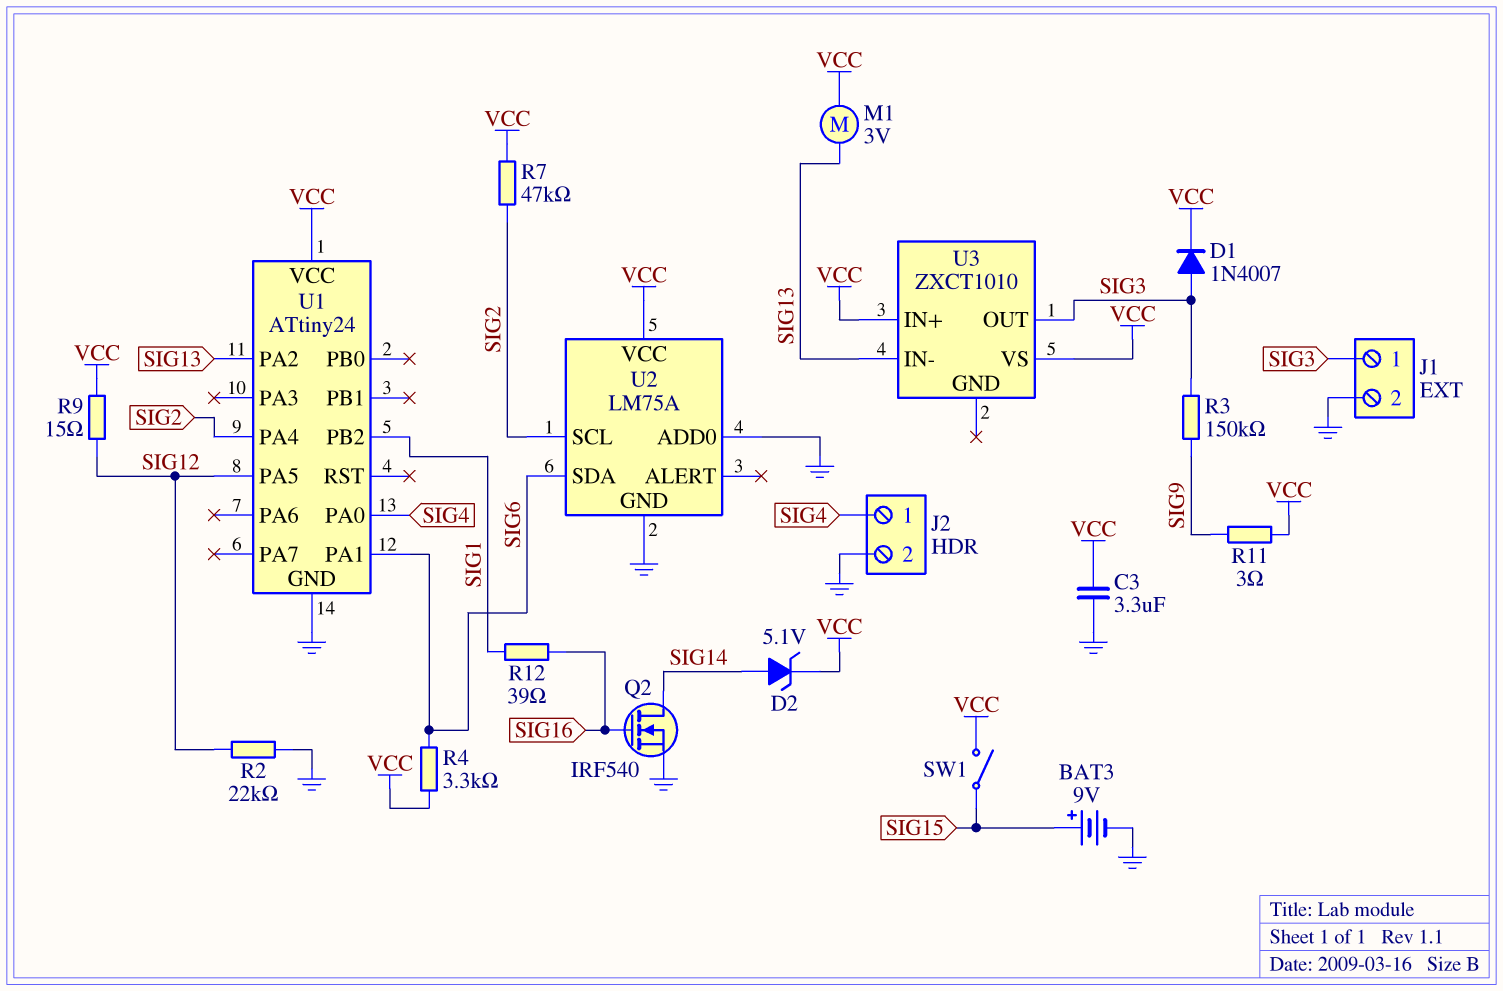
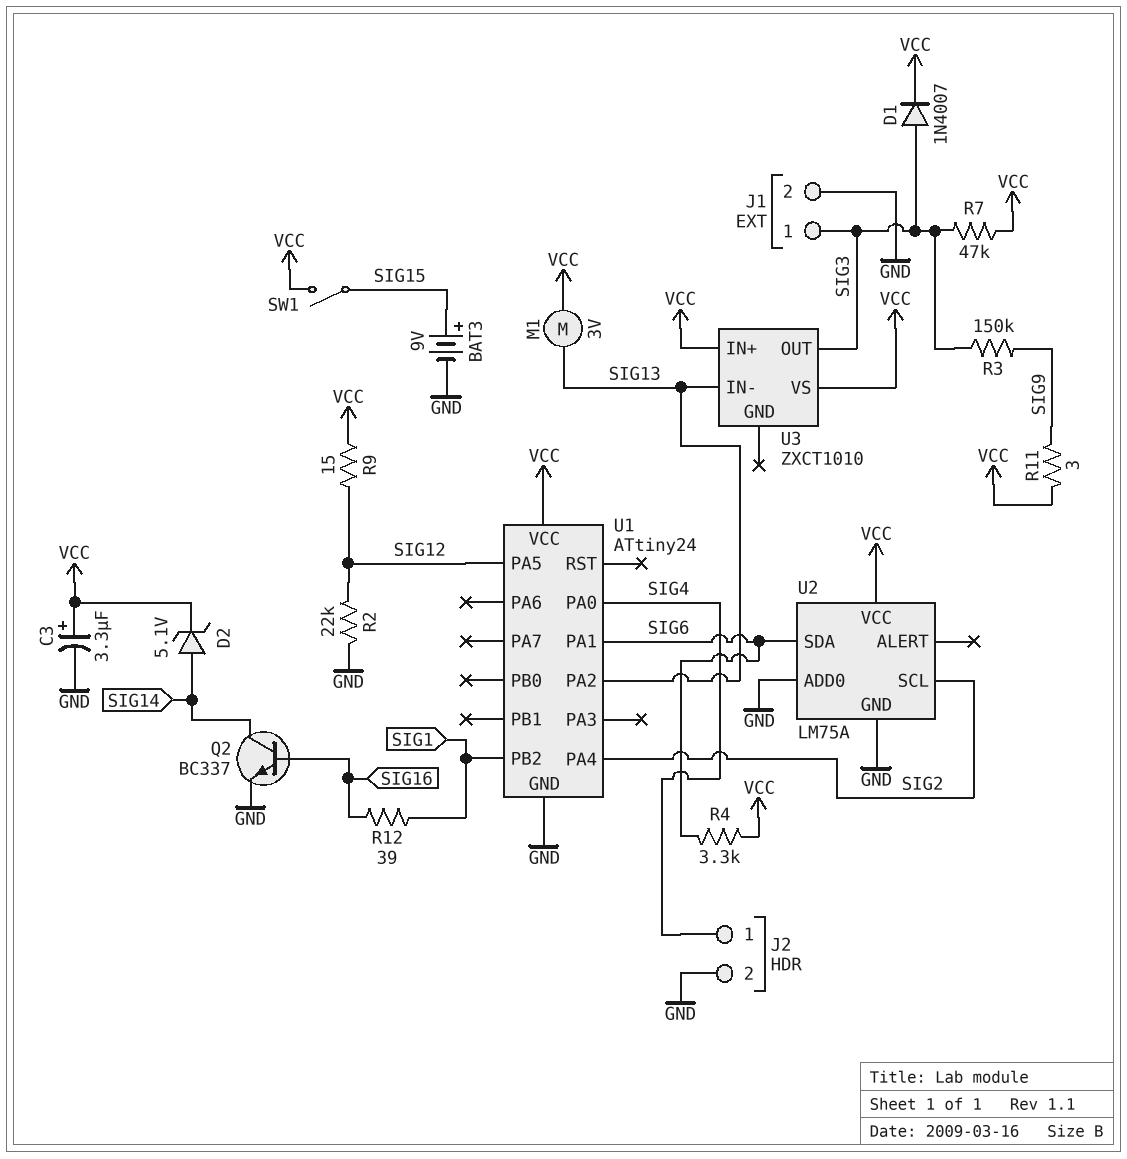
C3: 3.3uF (GND, VCC) -> 3.3uF (plus VCC, minus GND)
Q2: NMOS IRF540 (G SIG16, D SIG14, S GND) -> NPN BC337 (B SIG16, C SIG14, E GND)
R7: 47k (SIG2, VCC) -> 47k (SIG3, VCC)

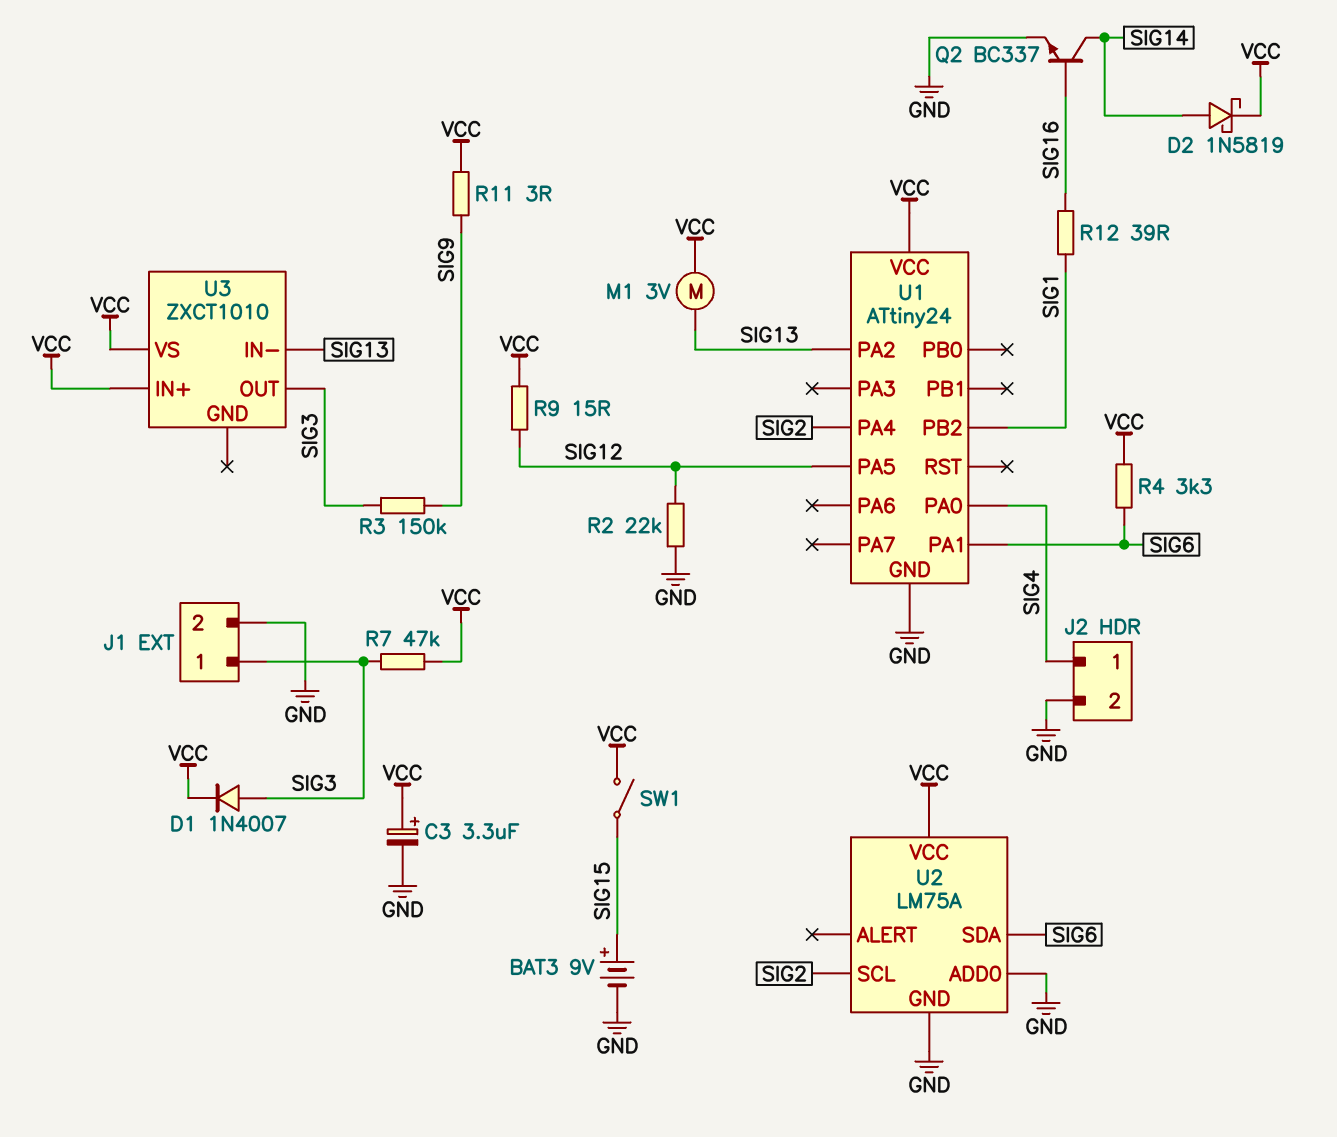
D2: zener 5.1V (A SIG14, K VCC) -> schottky 1N5819 (A SIG14, K VCC)

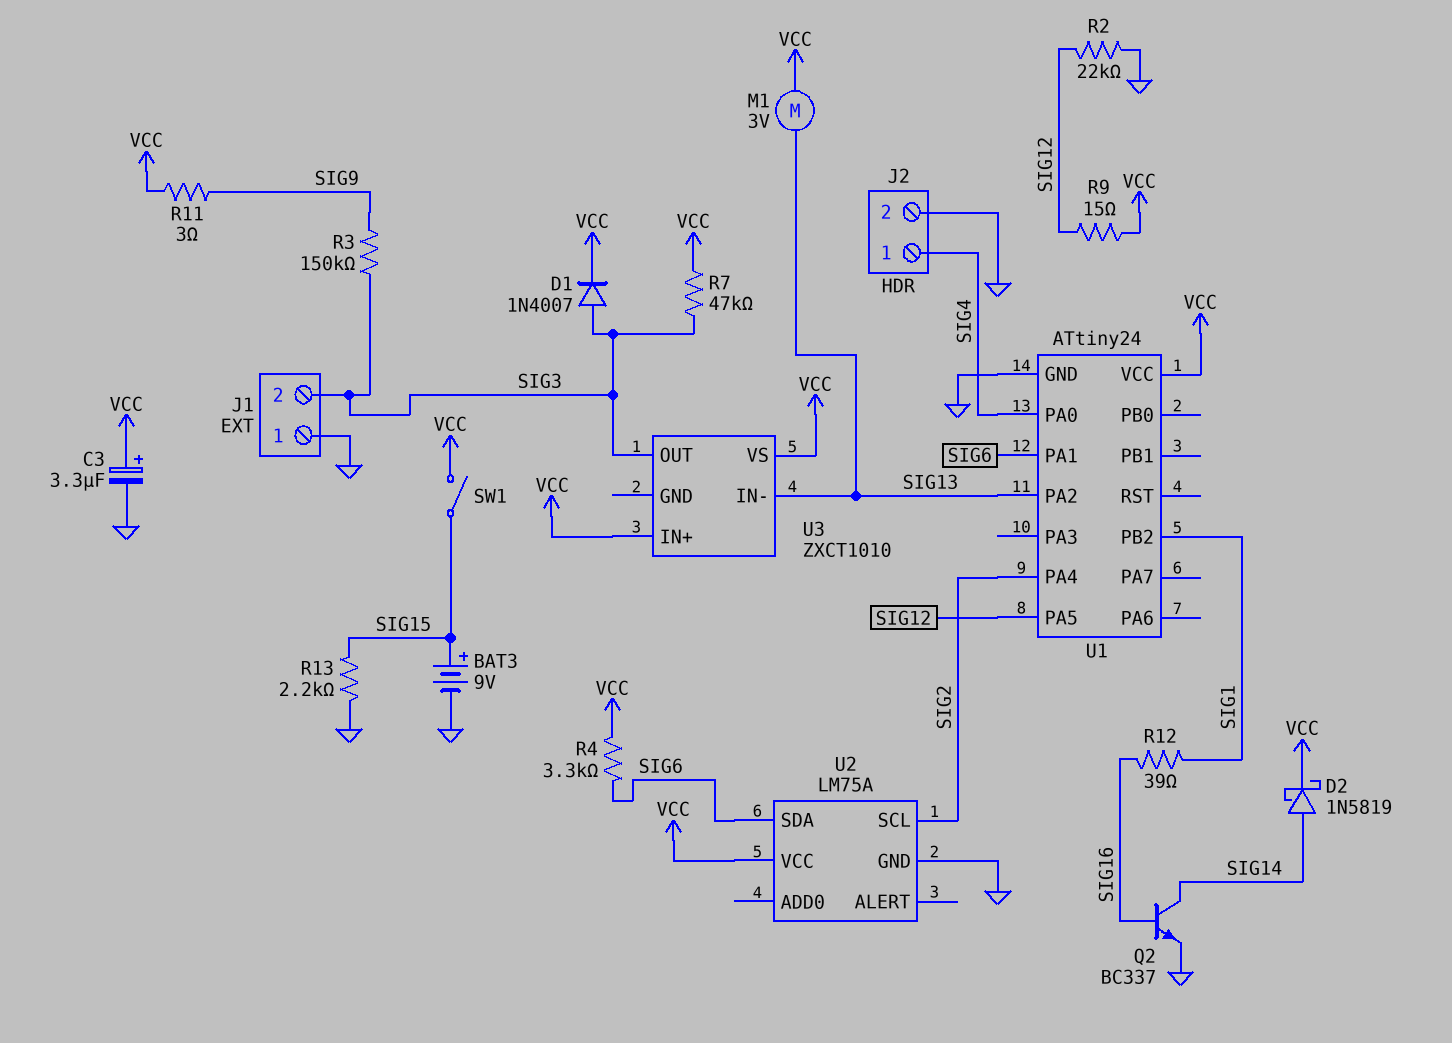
J1 pin 1: SIG3 -> GND
J1 pin 2: GND -> SIG3
R13: none -> 2.2k (GND, SIG15)
U2 pin ADD0: GND -> none

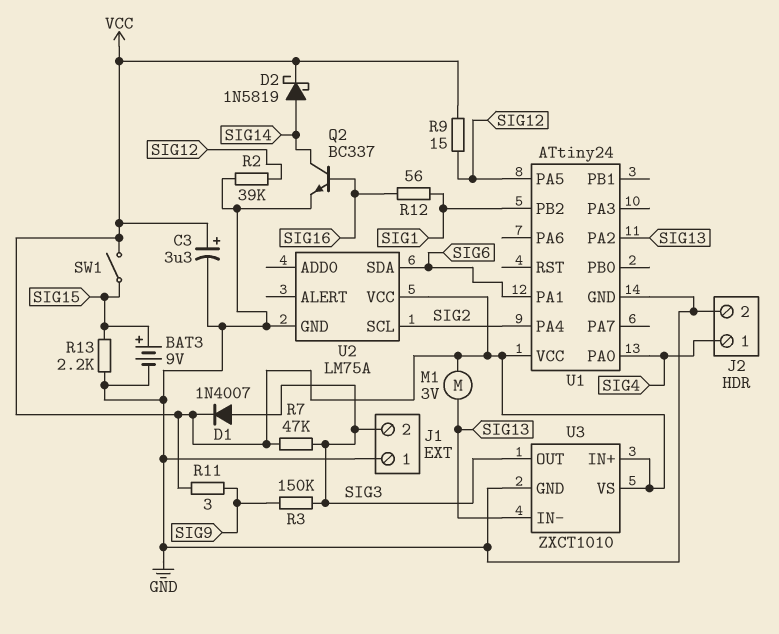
R2: 22k (GND, SIG12) -> 39k (GND, SIG12)
R4: 3.3k (SIG6, VCC) -> none
R12: 39 (SIG1, SIG16) -> 56 (SIG1, SIG16)
U3 pin GND: none -> GND

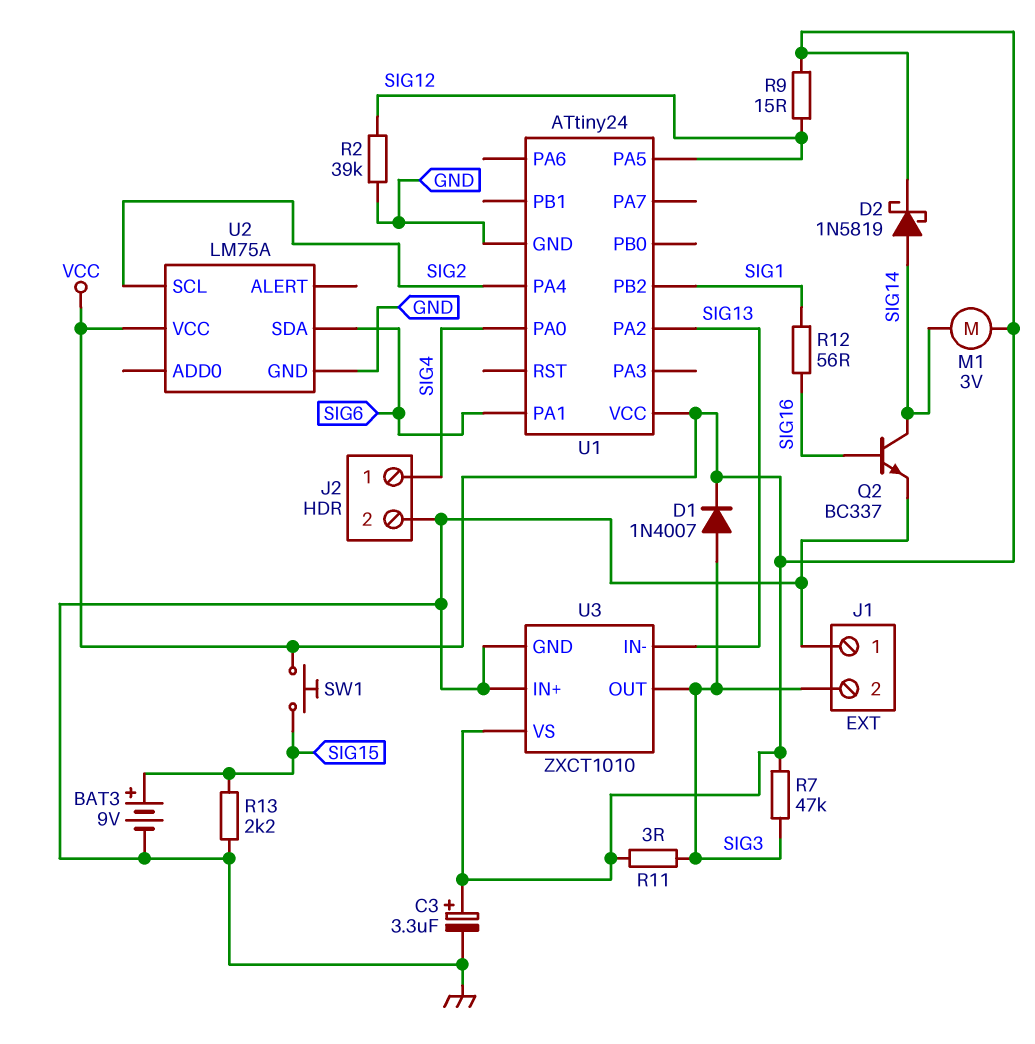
M1: motor 3V (SIG13, VCC) -> motor 3V (SIG14, VCC)
R3: 150k (SIG3, SIG9) -> none
R11: 3 (SIG9, VCC) -> 3 (SIG3, VCC)
SW1: switch (SIG15, VCC) -> button (SIG15, VCC)
U3 pin IN+: VCC -> GND

